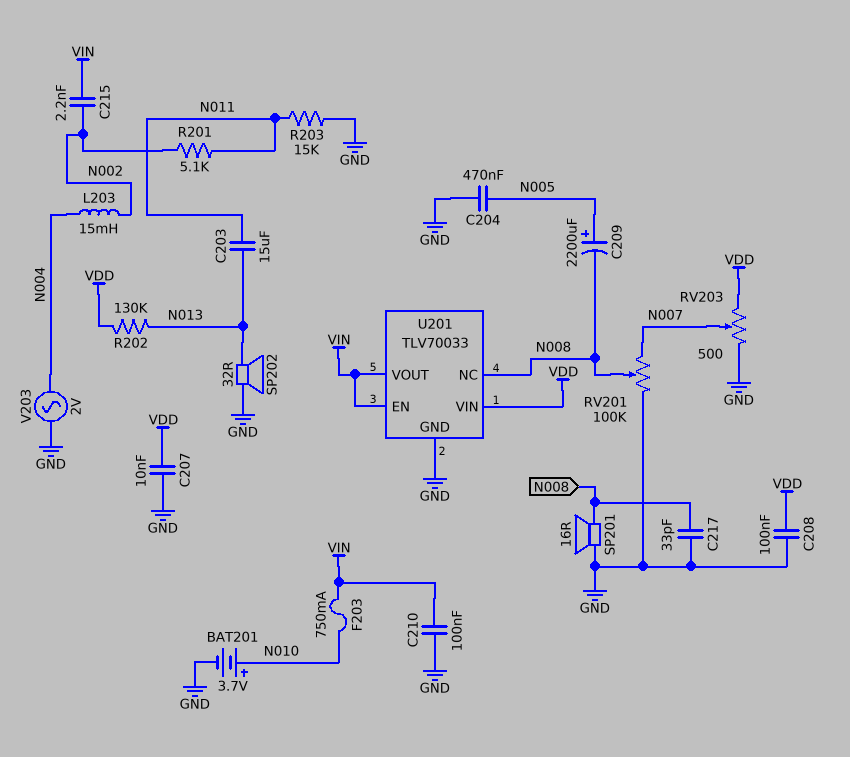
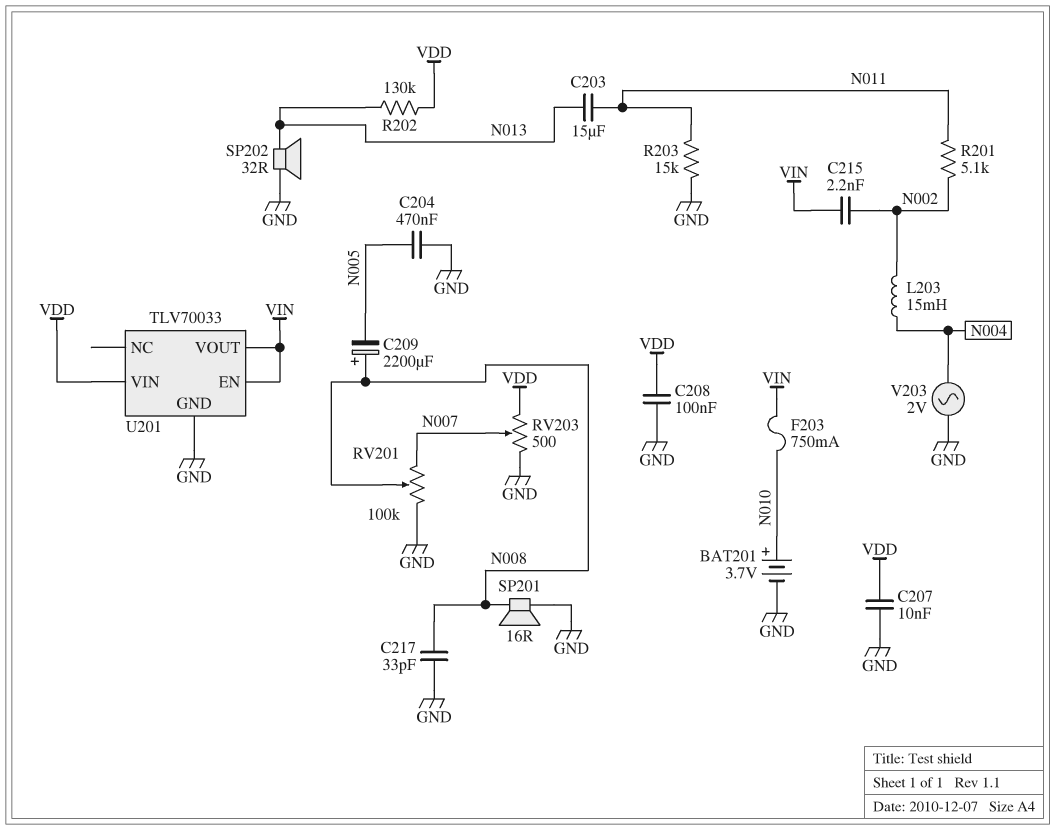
C209: 2200uF (plus N005, minus N008) -> 2200uF (plus N008, minus N005)
C210: 100nF (GND, VIN) -> none
U201 pin NC: N008 -> none

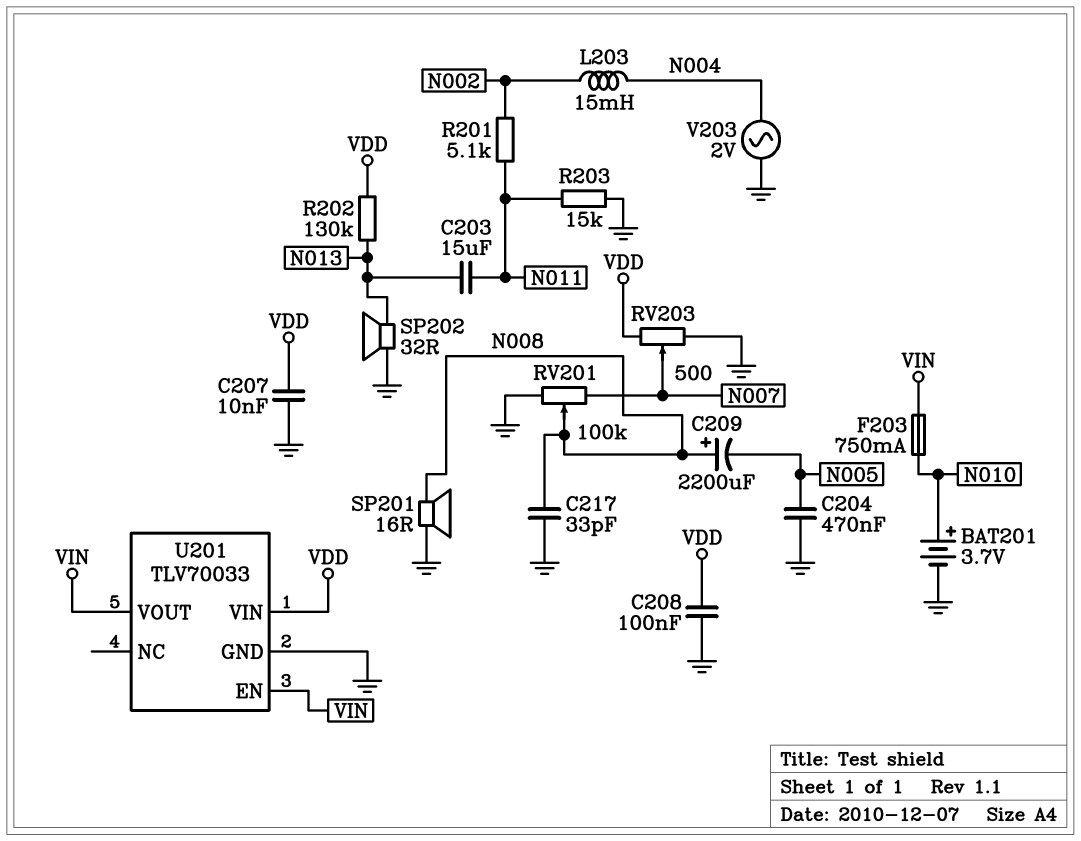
C215: 2.2nF (N002, VIN) -> none

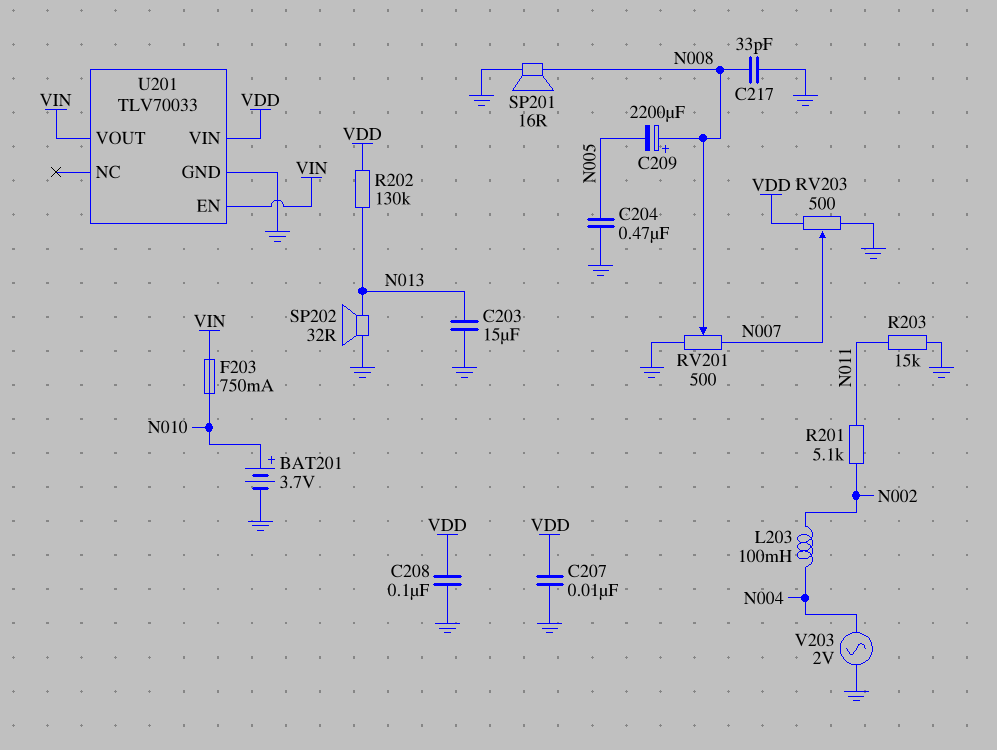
C203: 15uF (N011, N013) -> 15uF (GND, N013)
L203: 15mH (N002, N004) -> 100mH (N002, N004)
RV201: 100k (GND, N007, wiper N008) -> 500 (GND, N007, wiper N008)

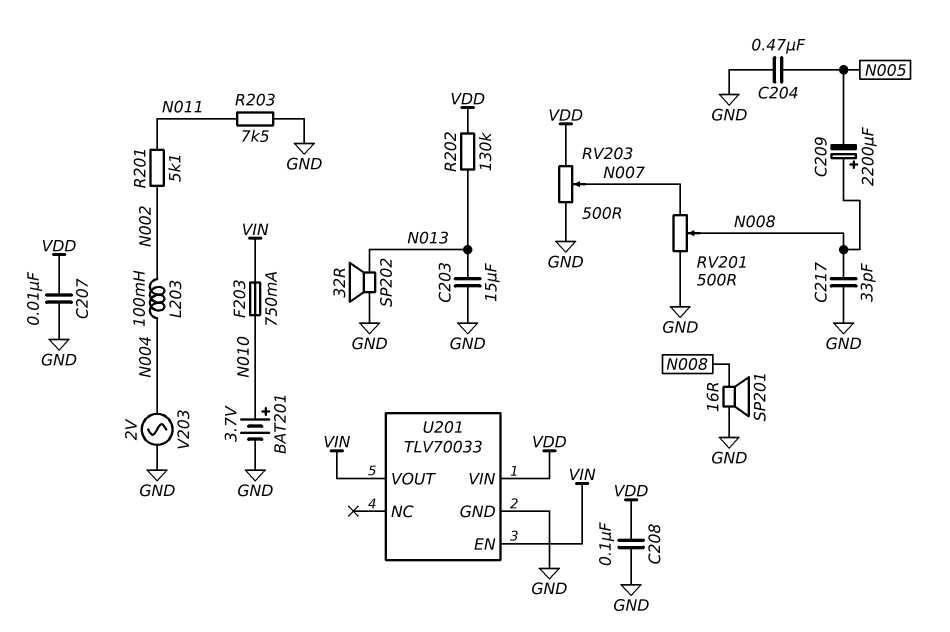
R203: 15k (GND, N011) -> 7.5k (GND, N011)

